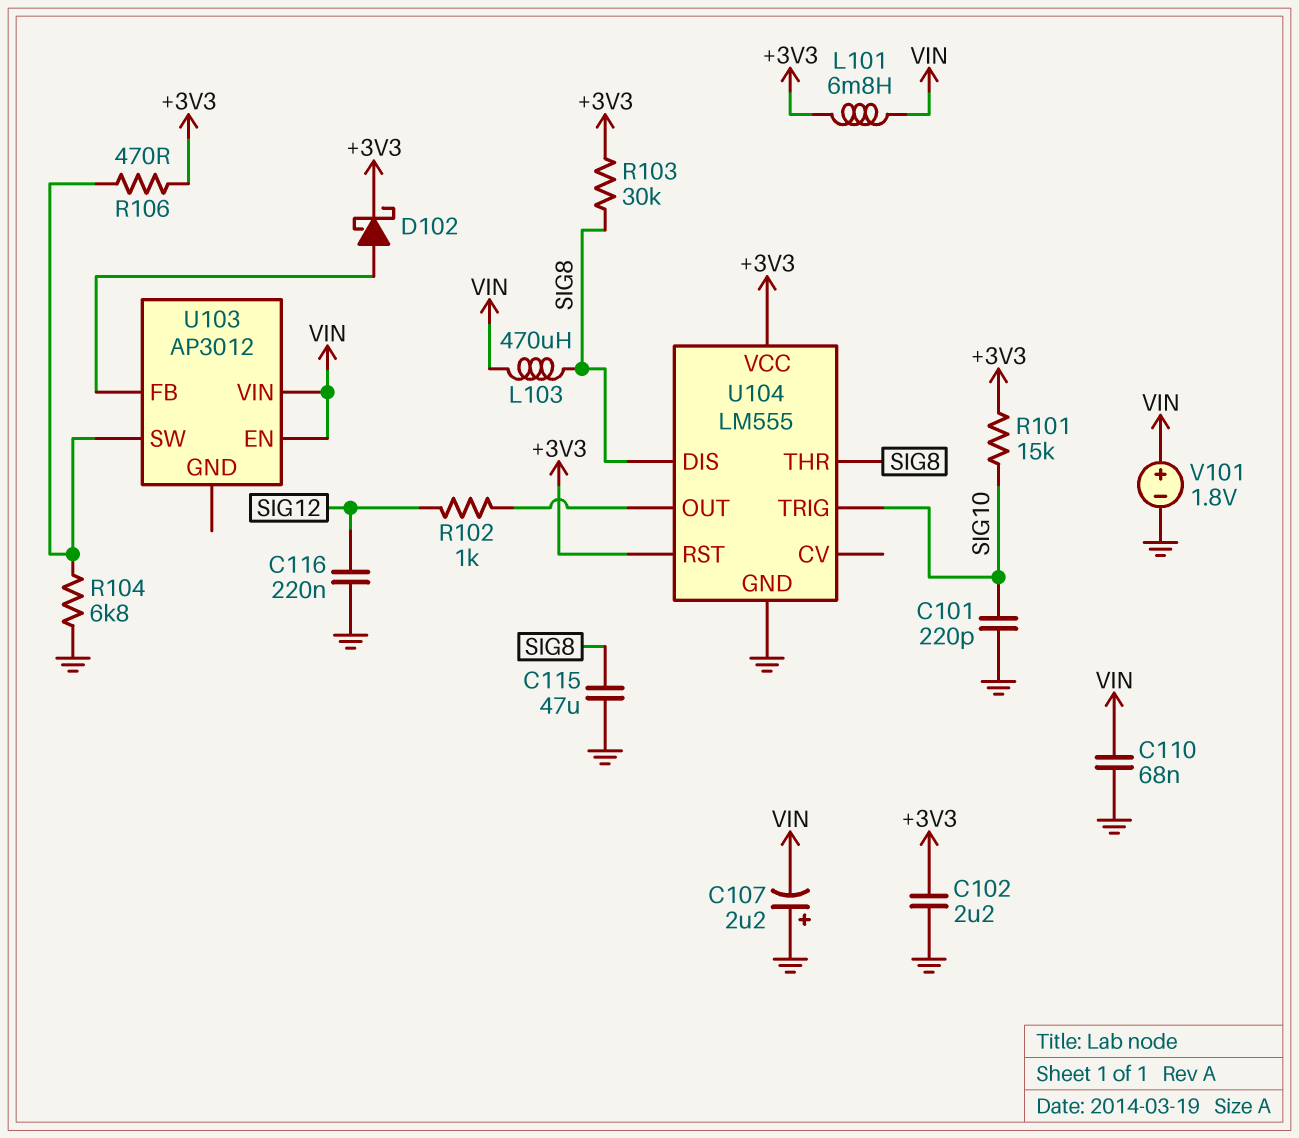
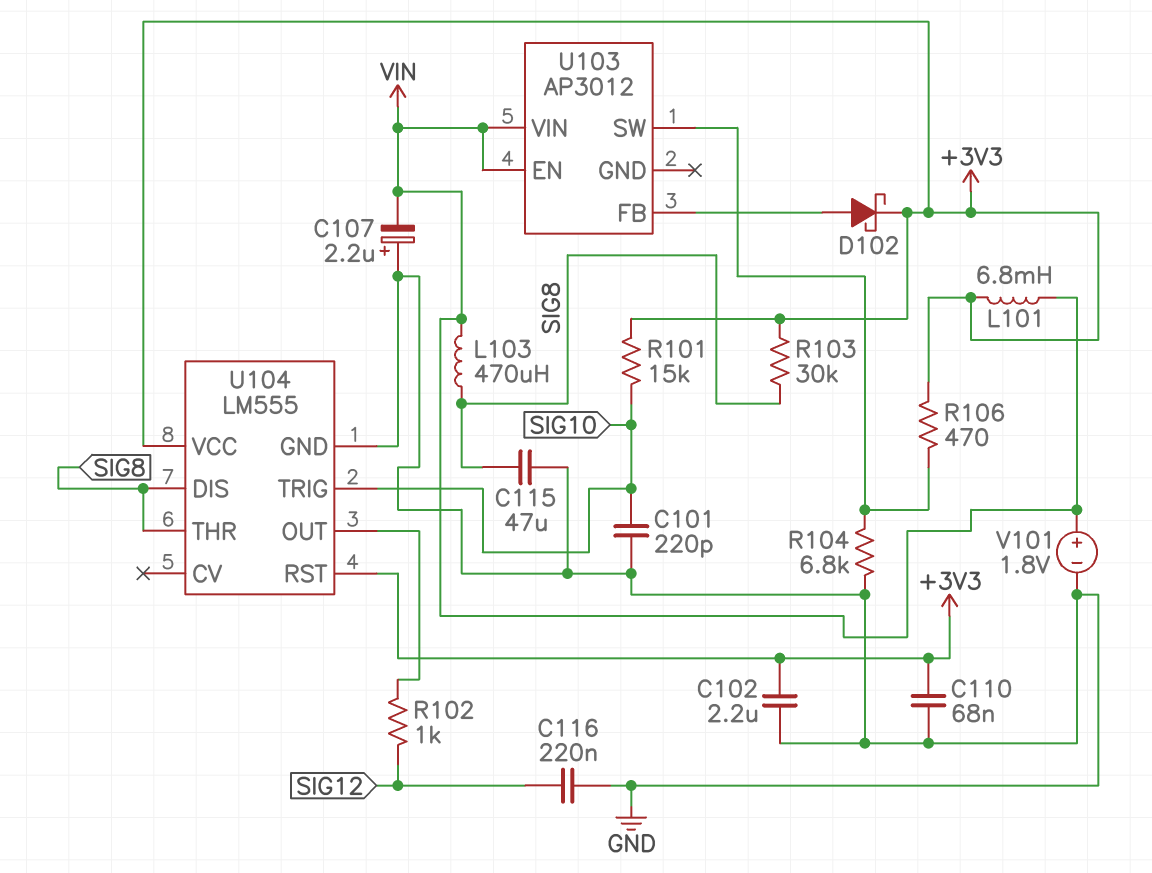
C110: 68nF (GND, VIN) -> 68nF (+3V3, GND)

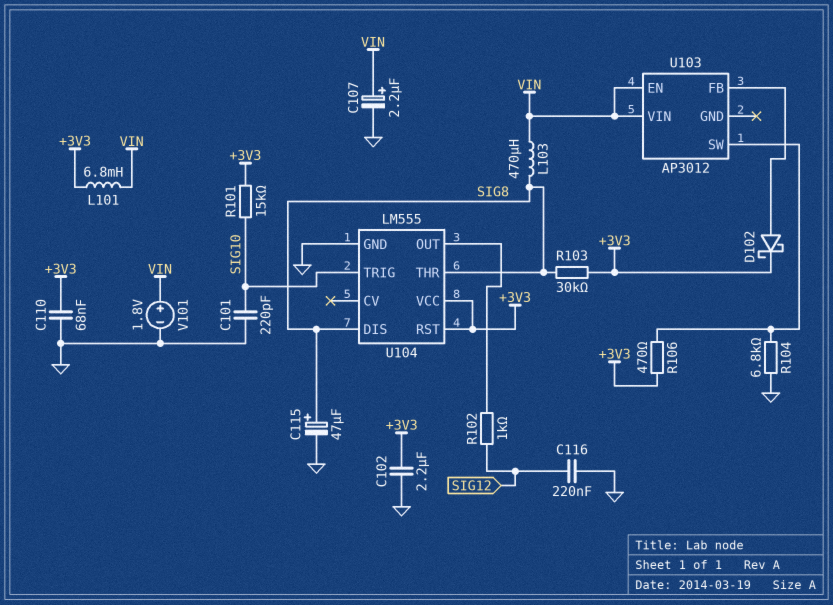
C107: 2.2uF (plus GND, minus VIN) -> 2.2uF (plus VIN, minus GND)
C115: 47uF (GND, SIG8) -> 47uF (plus SIG8, minus GND)

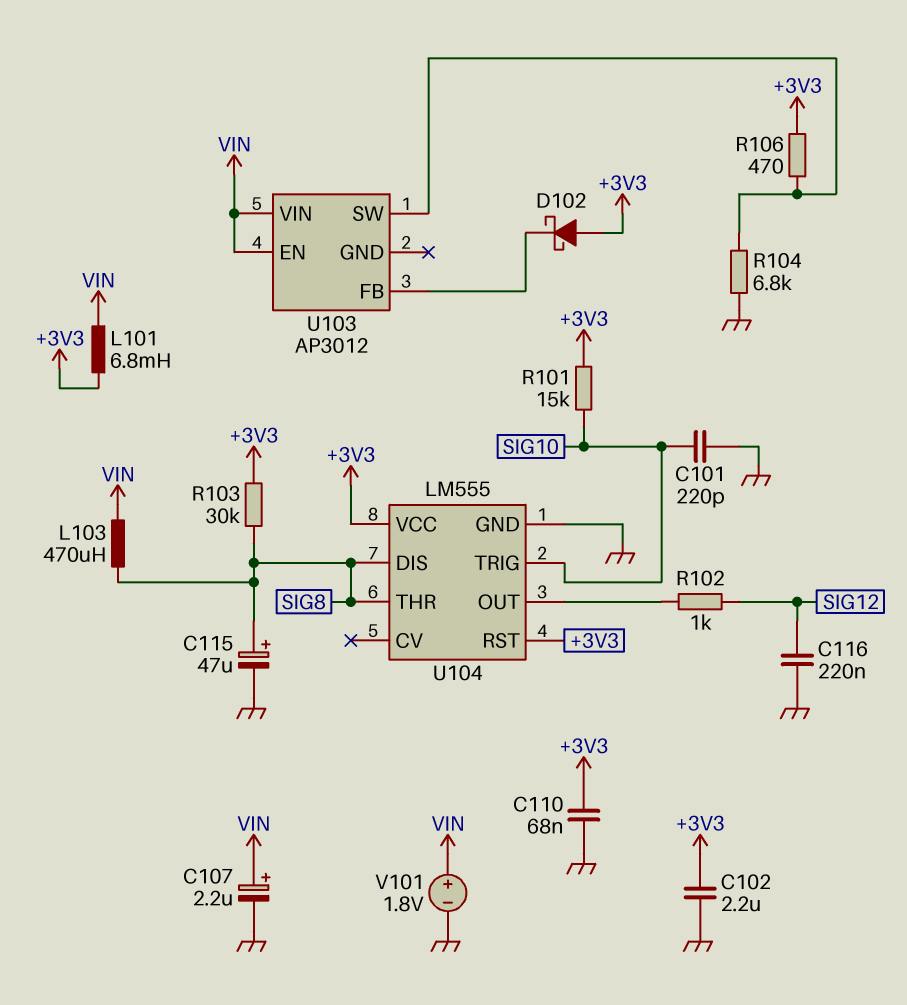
D102: schottky (A U103/FB, K +3V3) -> schottky (A +3V3, K U103/FB)

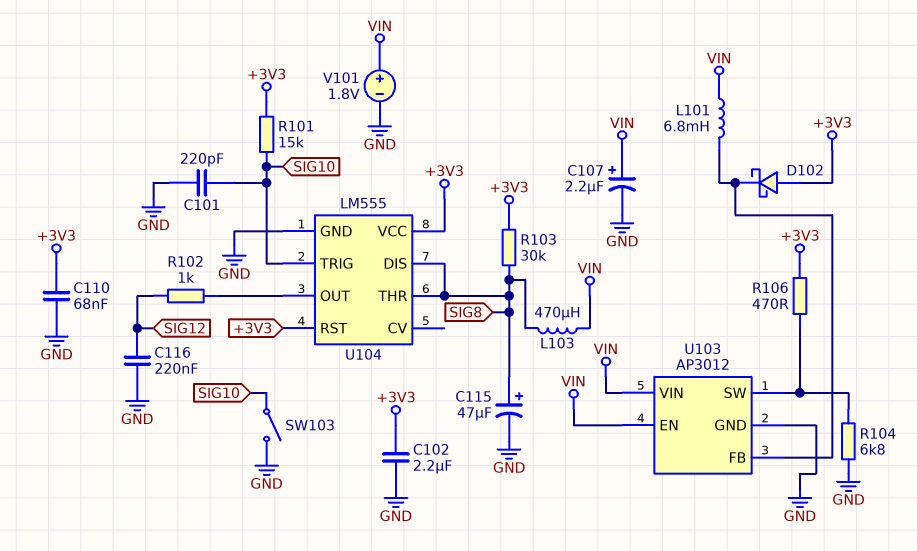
L101: 6.8mH (+3V3, VIN) -> 6.8mH (U103/FB, VIN)
SW103: none -> switch (GND, SIG10)
U103 pin GND: none -> GND

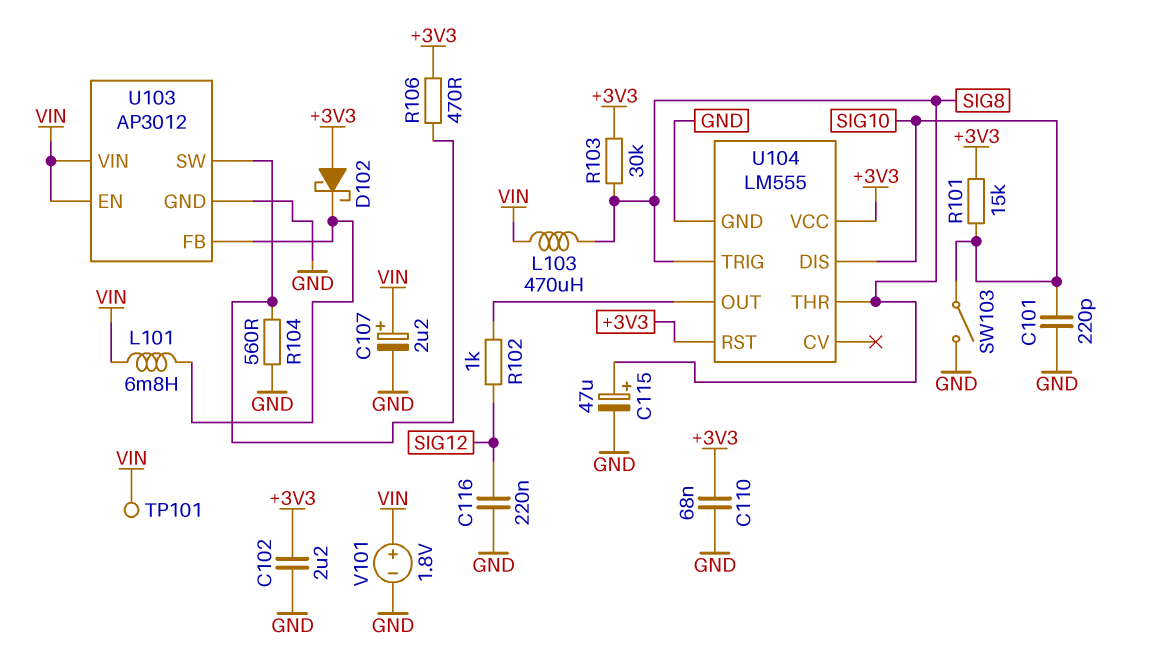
R104: 6.8k (GND, U103/SW) -> 560 (GND, U103/SW)
TP101: none -> test point (VIN)
U104 pin DIS: SIG8 -> SIG10
U104 pin TRIG: SIG10 -> SIG8

